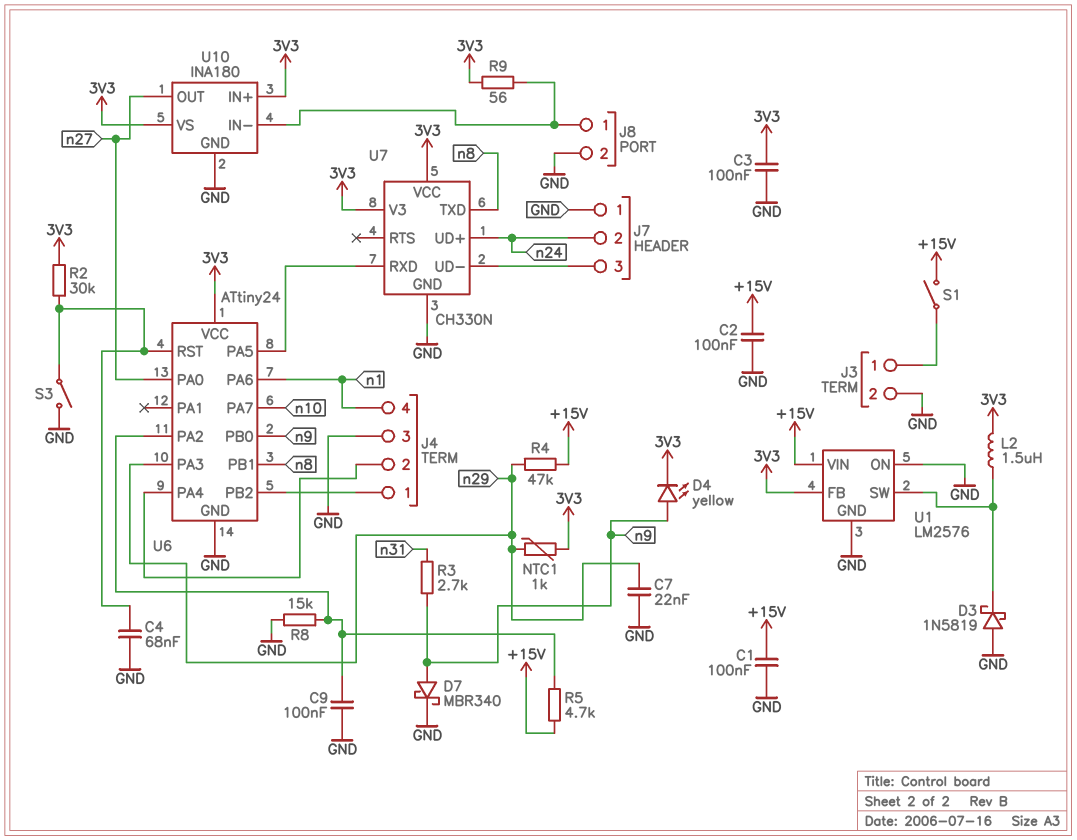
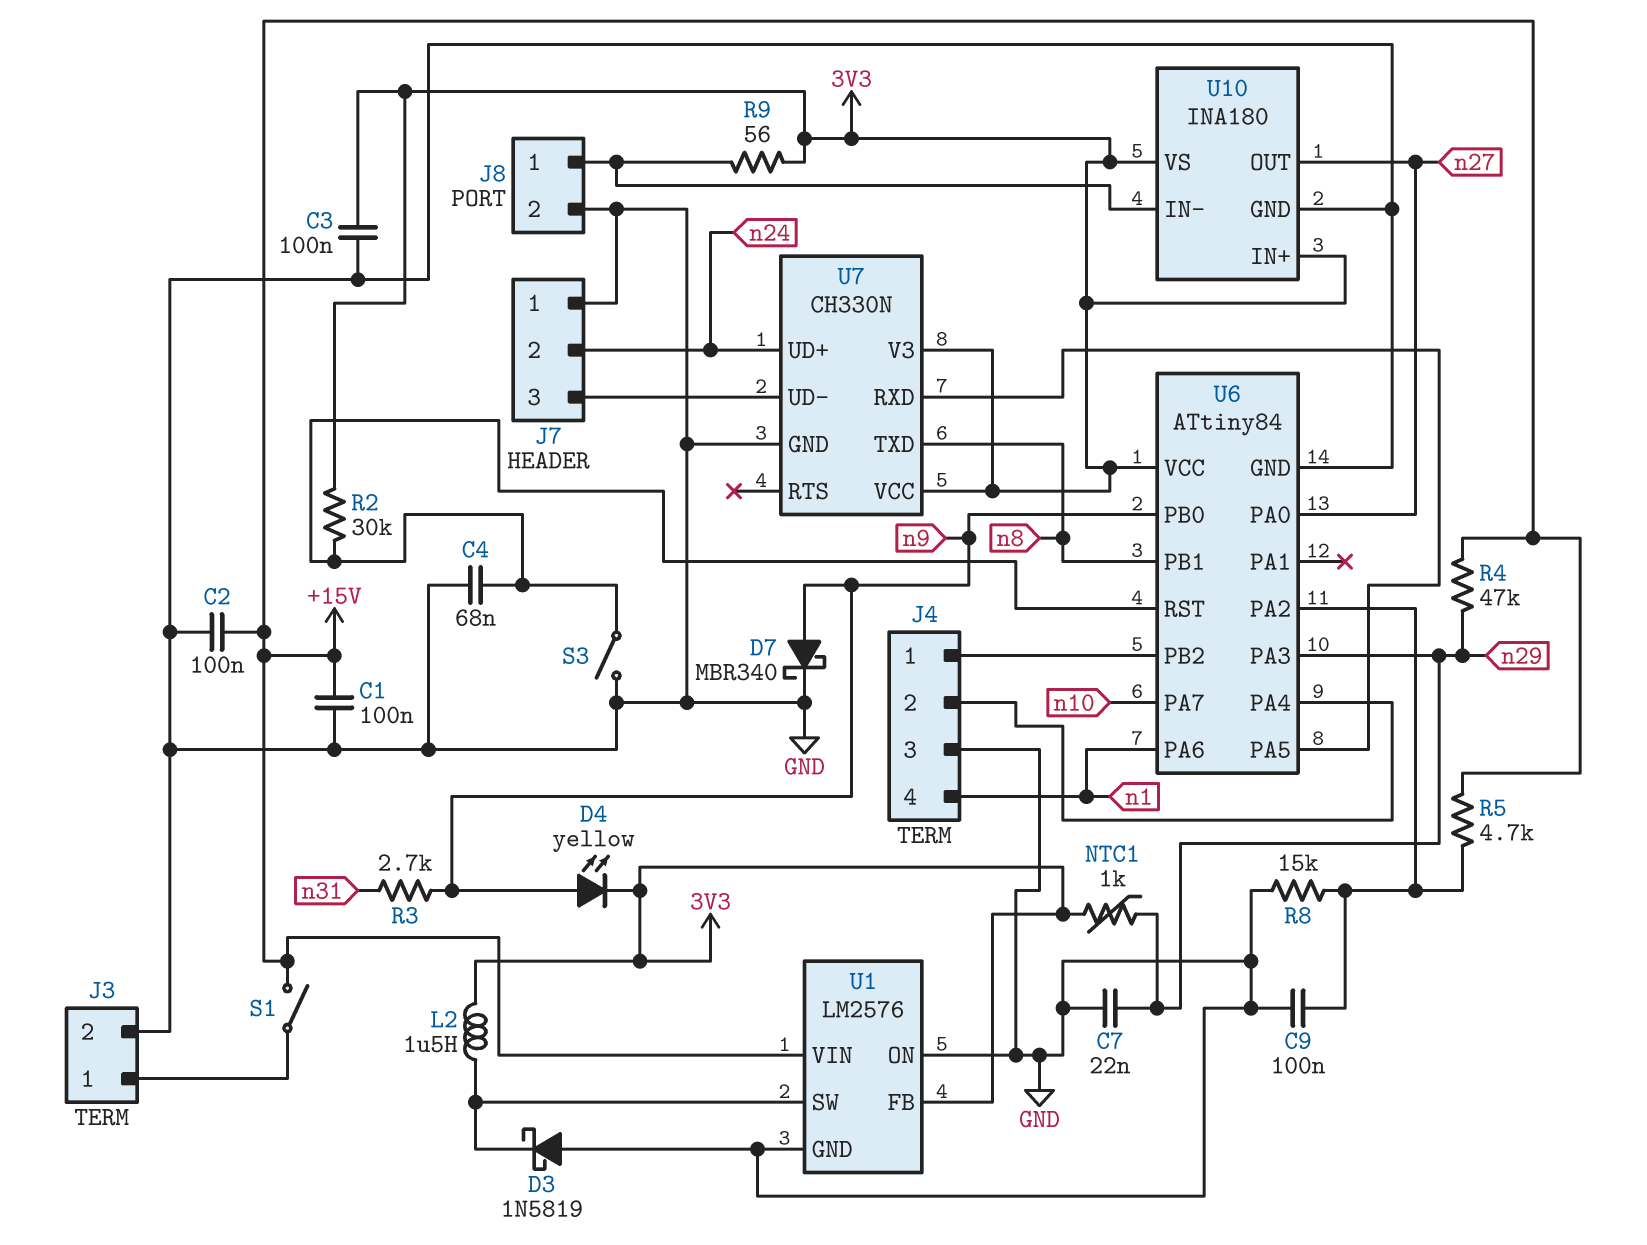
U6: ATtiny24 -> ATtiny84

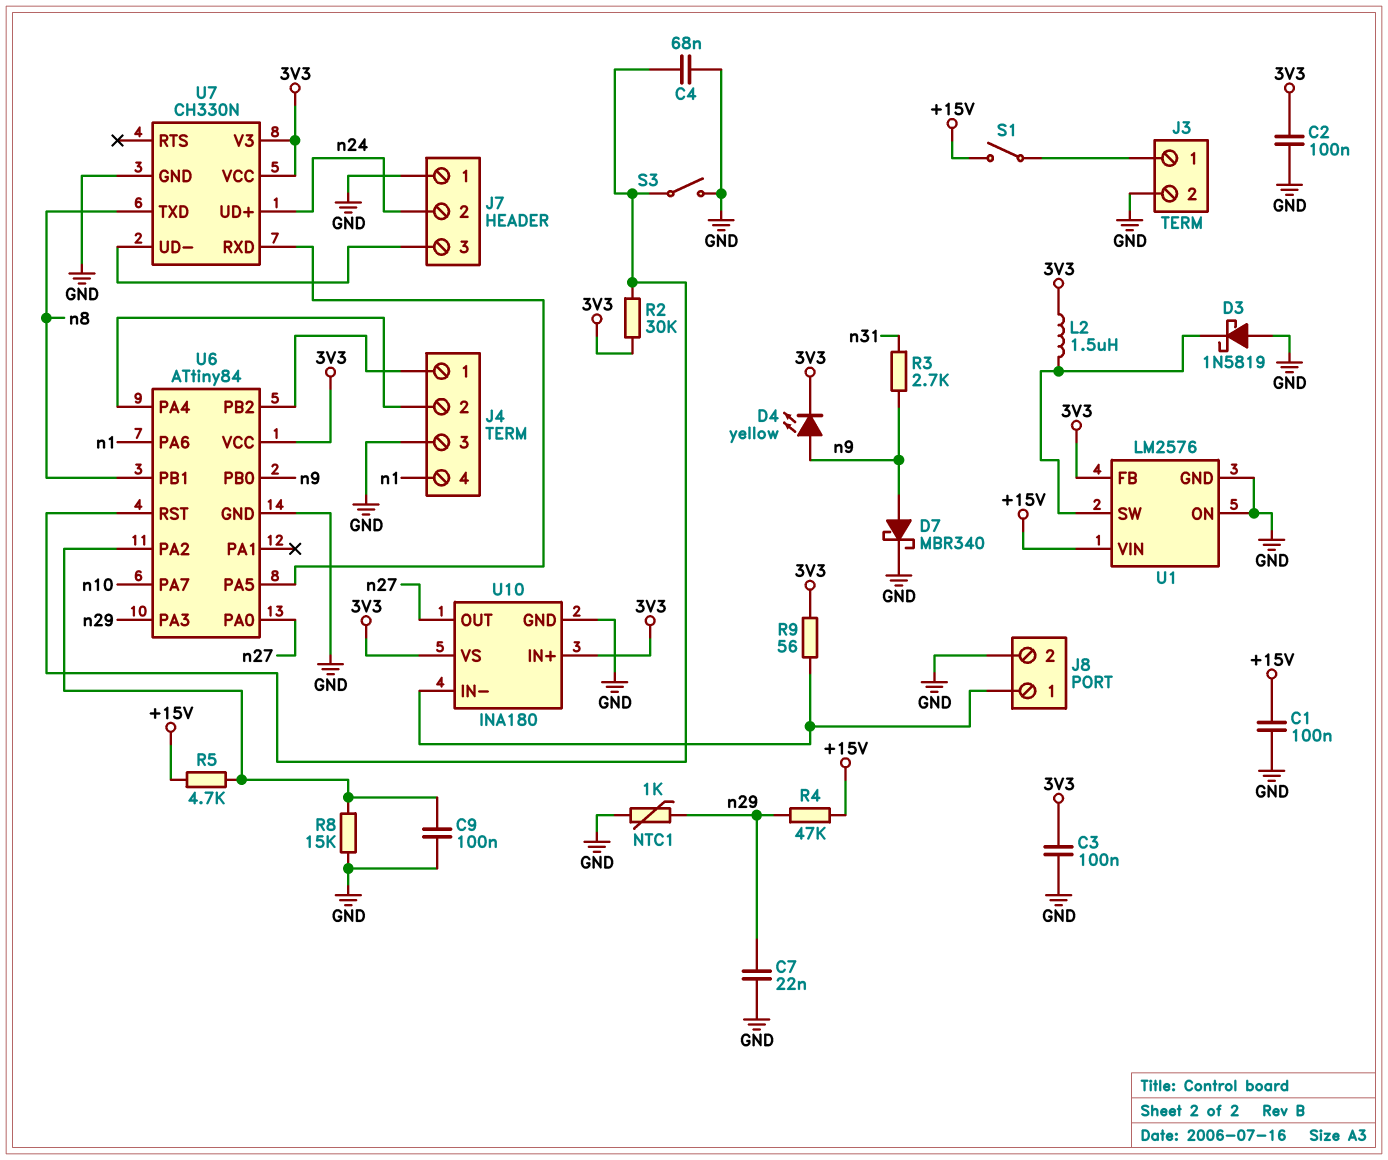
C2: 100nF (+15V, GND) -> 100nF (3V3, GND)
NTC1: 1k (3V3, n29) -> 1k (GND, n29)

